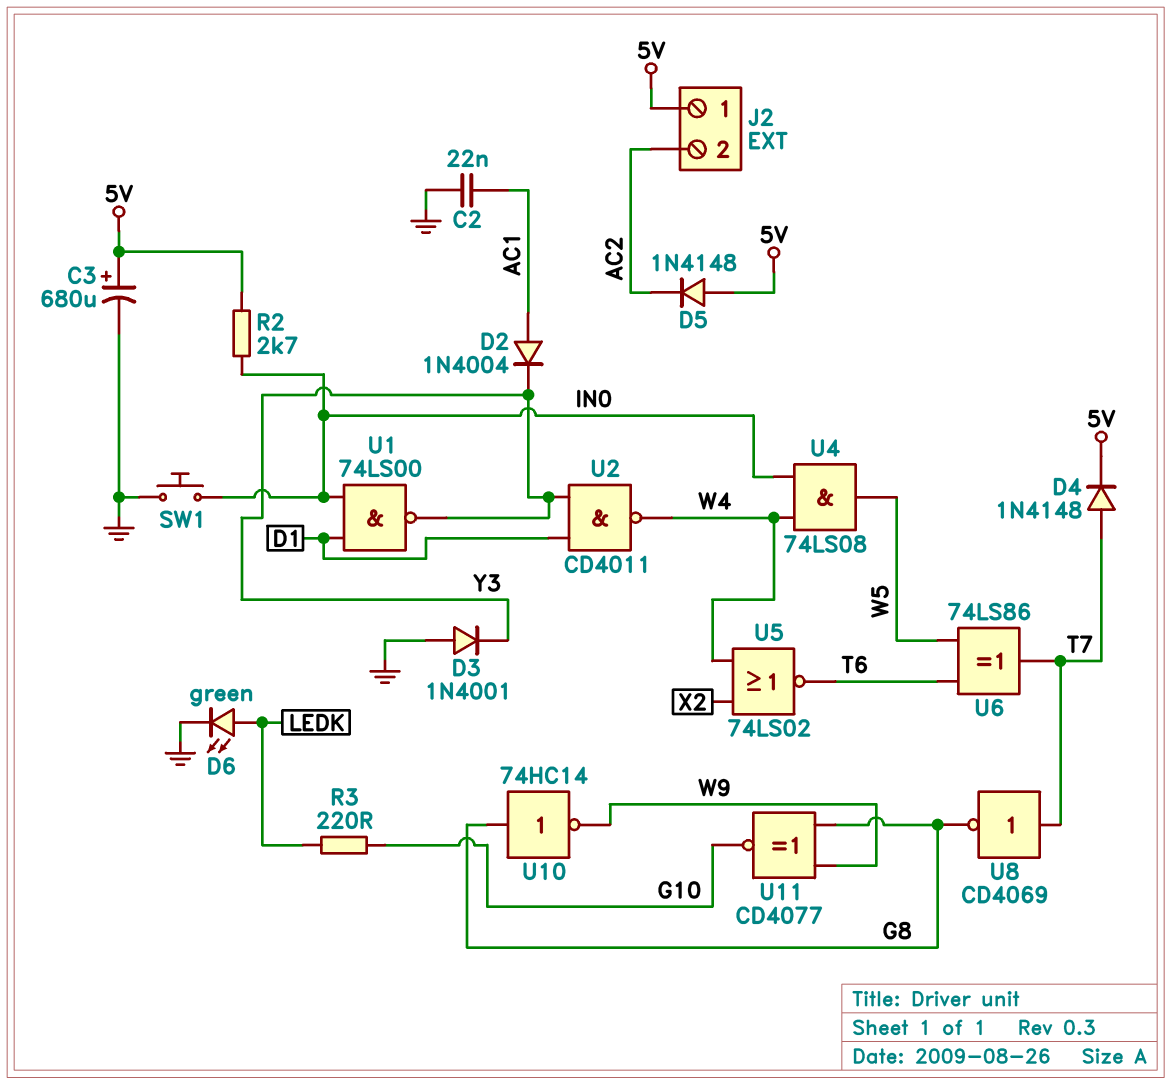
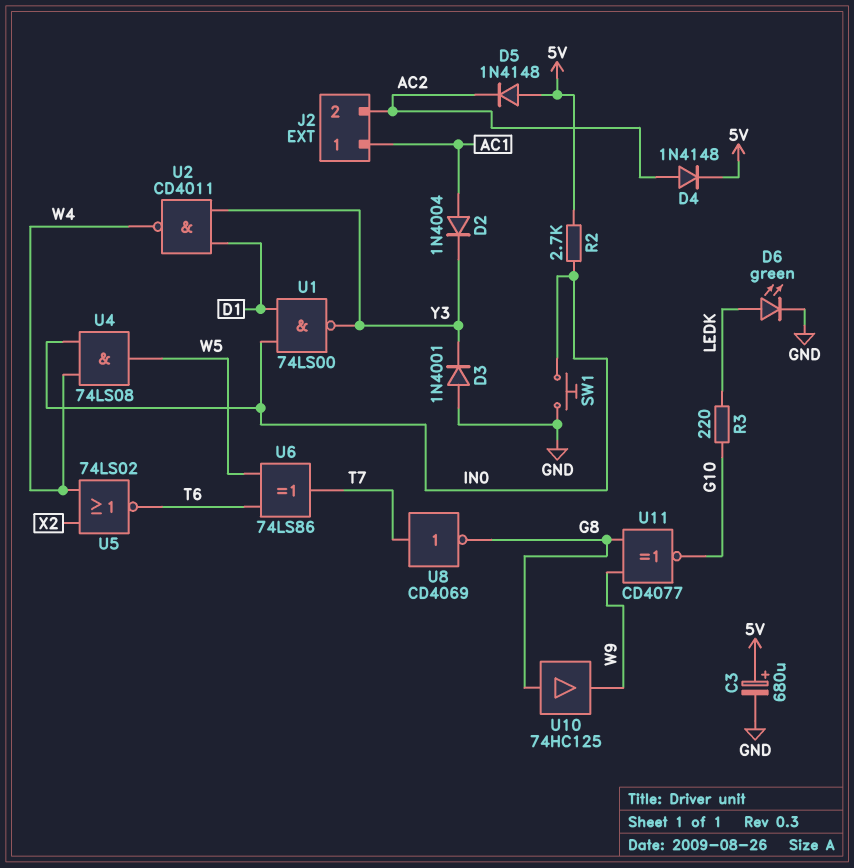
C2: 22nF (AC1, GND) -> none
D4: diode 1N4148 (A T7, K 5V) -> diode 1N4148 (A AC2, K 5V)
J2 pin 1: 5V -> AC1
U10: NOT 74HC14 (in G8, out W9) -> buffer 74HC125 (in G8, out W9)

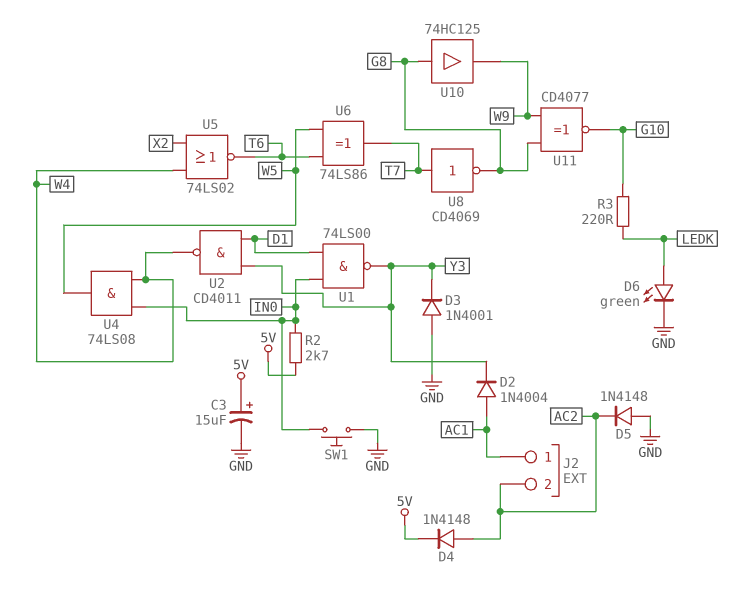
C3: 680uF (plus 5V, minus GND) -> 15uF (plus 5V, minus GND)
D5: diode 1N4148 (A 5V, K AC2) -> diode 1N4148 (A GND, K AC2)

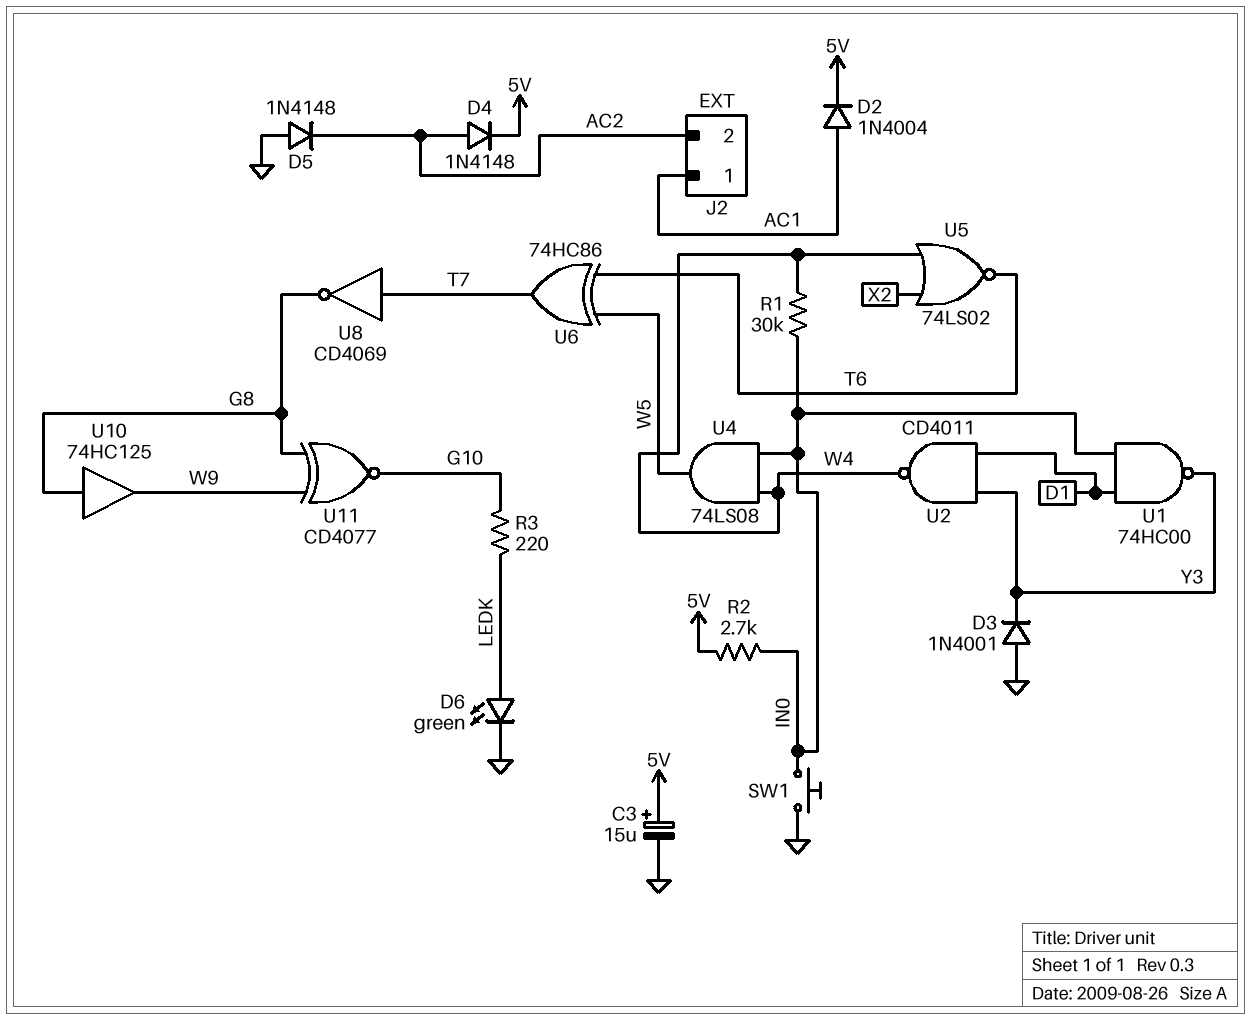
D2: diode 1N4004 (A AC1, K Y3) -> diode 1N4004 (A AC1, K 5V)
R1: none -> 30k (IN0, W4)
U1: NAND 74LS00 (in D1, in IN0, out Y3) -> NAND 74HC00 (in D1, in IN0, out Y3)
U6: XOR 74LS86 (in T6, in W5, out T7) -> XOR 74HC86 (in T6, in W5, out T7)

